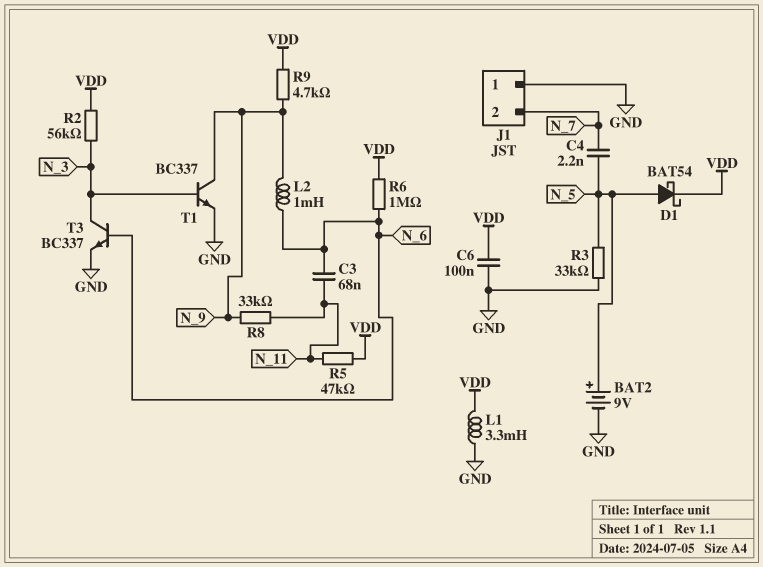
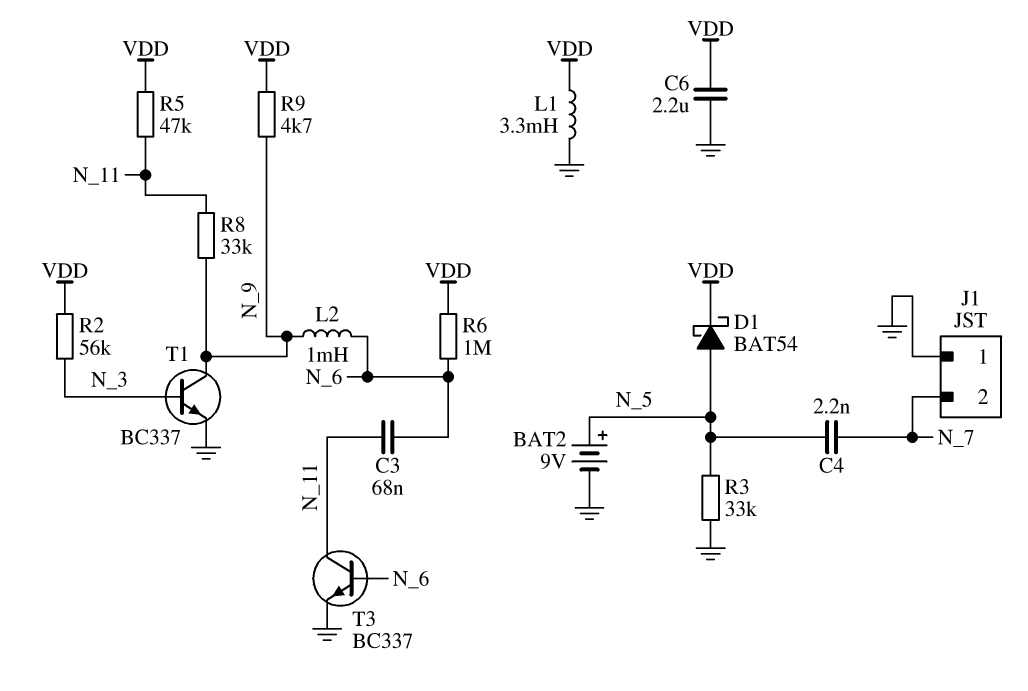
C6: 100nF (GND, VDD) -> 2.2uF (GND, VDD)
T3: NPN BC337 (B N_6, C N_3, E GND) -> NPN BC337 (B N_6, C N_11, E GND)

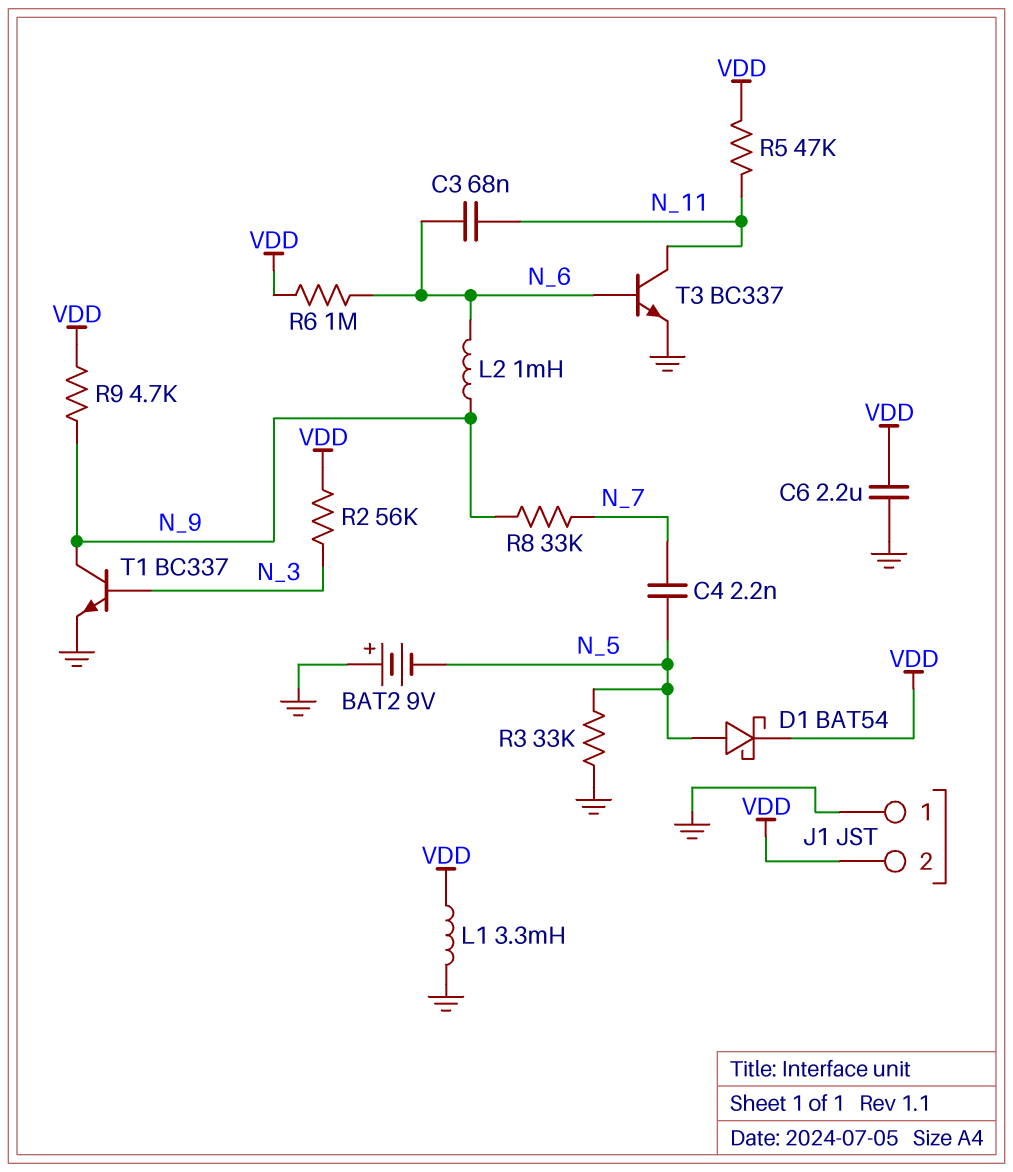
BAT2: 9V (plus N_5, minus GND) -> 9V (plus GND, minus N_5)
J1 pin 2: N_7 -> VDD
R8: 33k (N_9, N_11) -> 33k (N_7, N_9)

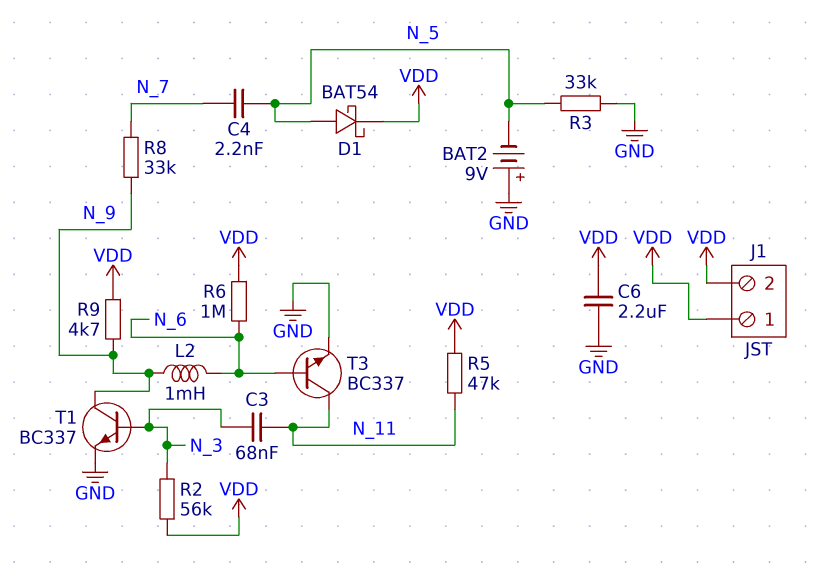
C3: 68nF (N_6, N_11) -> 68nF (N_3, N_11)
J1 pin 1: GND -> VDD
L1: 3.3mH (GND, VDD) -> none

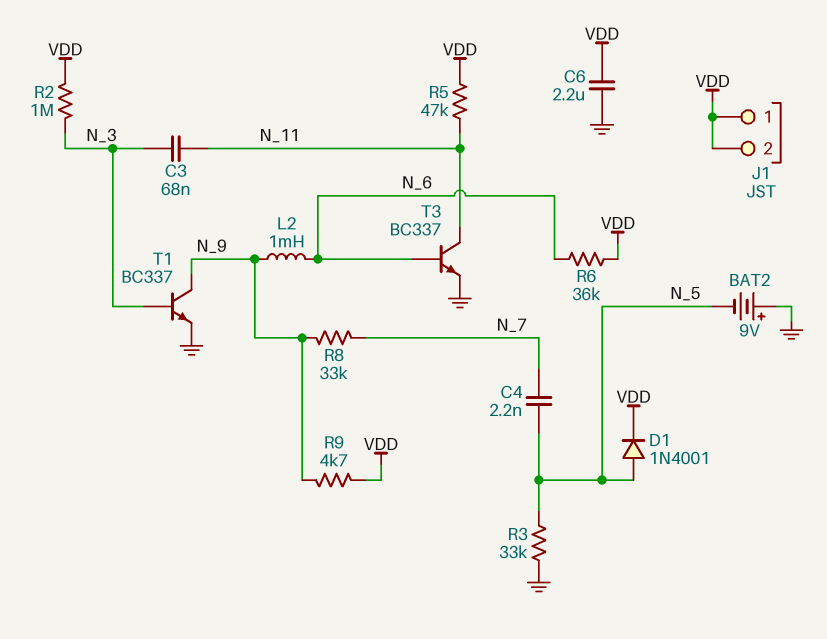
D1: schottky BAT54 (A N_5, K VDD) -> diode 1N4001 (A N_5, K VDD)
R2: 56k (N_3, VDD) -> 1M (N_3, VDD)
R6: 1M (N_6, VDD) -> 36k (N_6, VDD)

